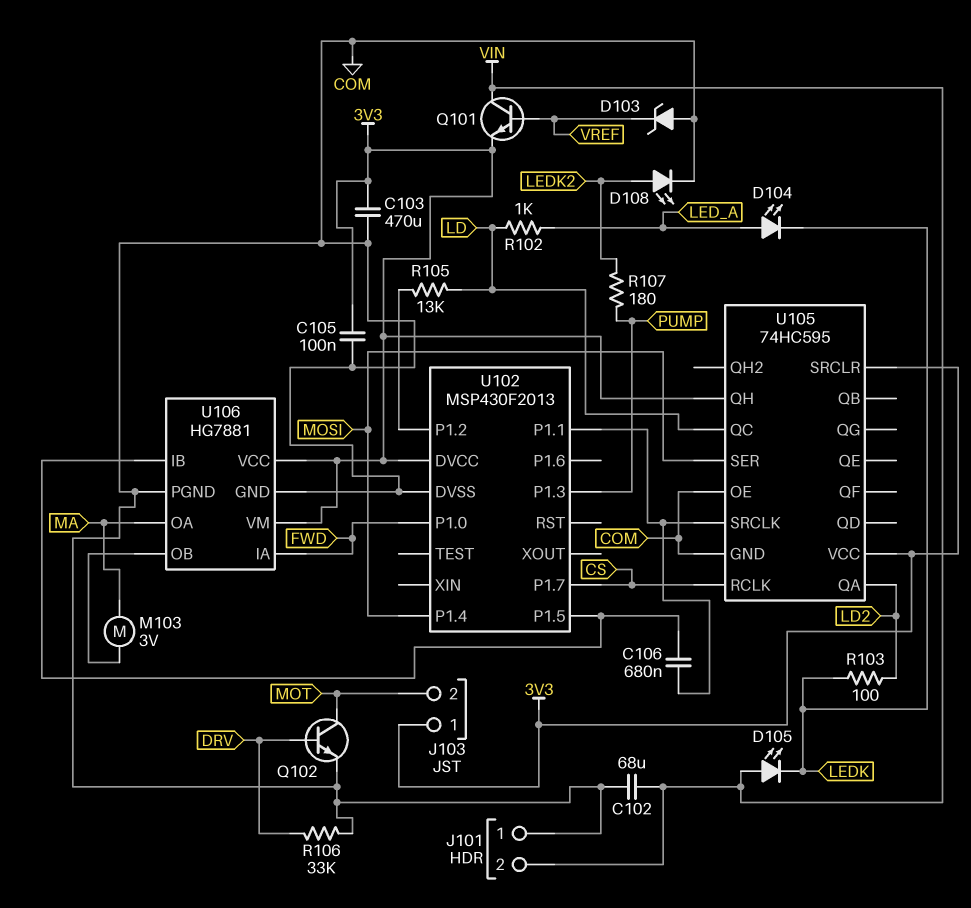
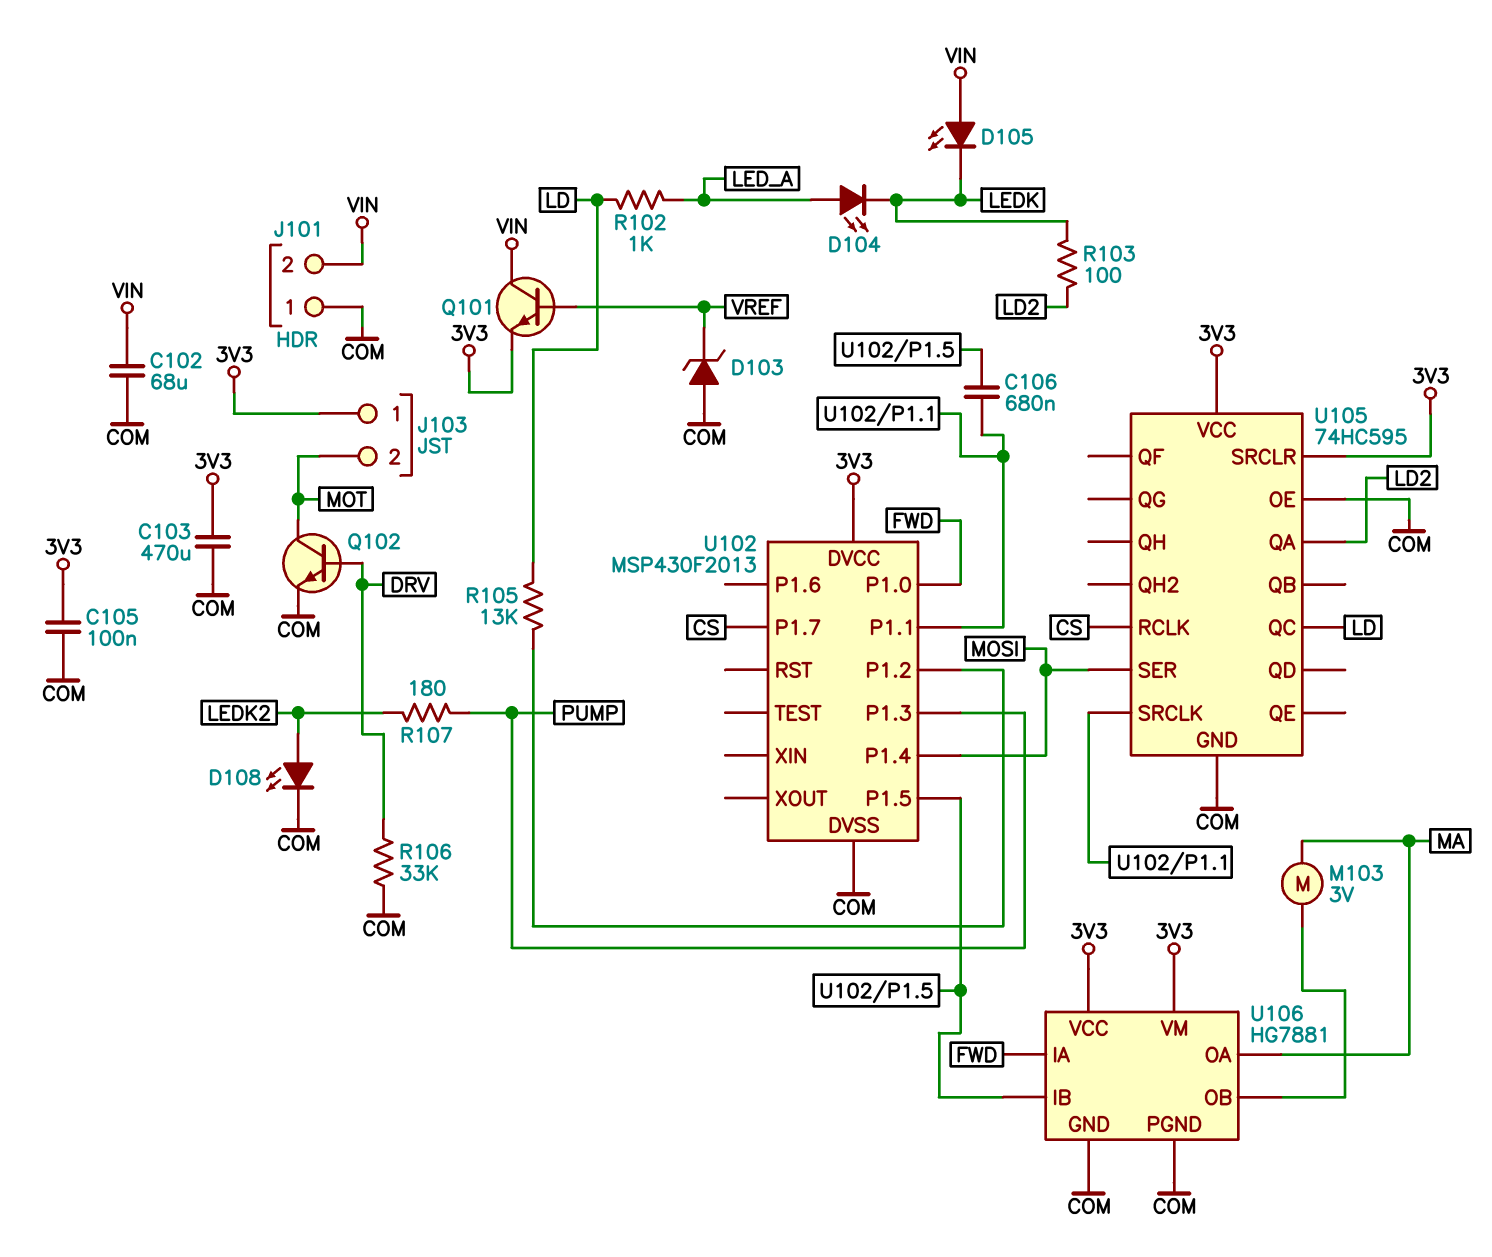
U105 pin QH: 3V3 -> none

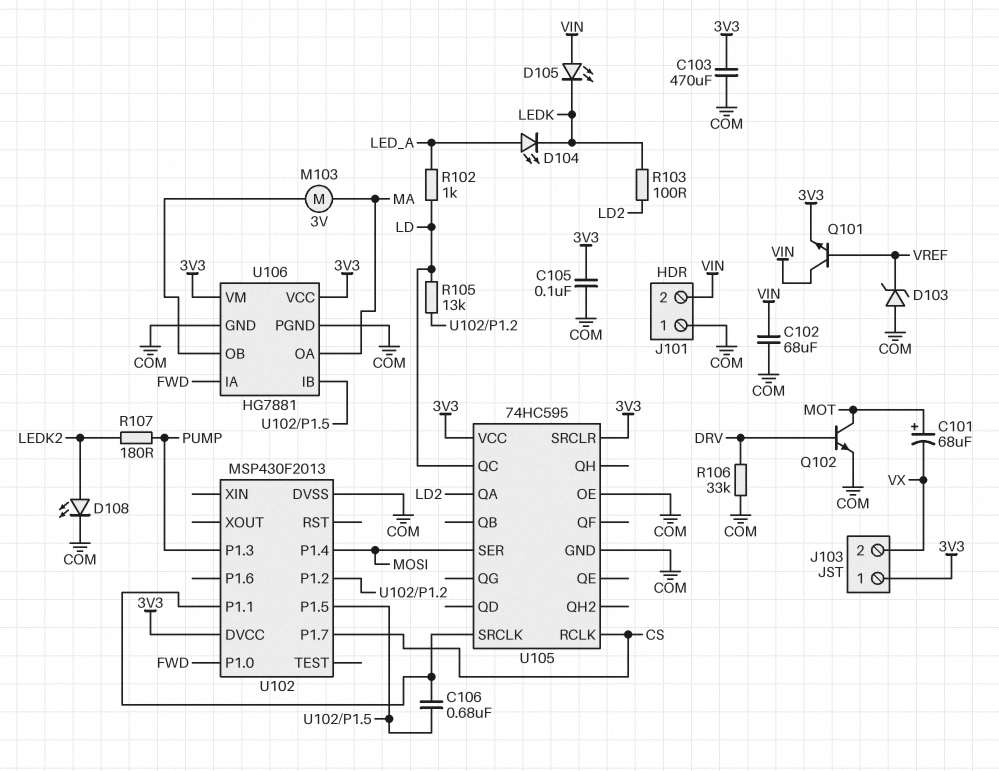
C101: none -> 68uF (plus MOT, minus VX)
J103 pin 2: MOT -> VX

